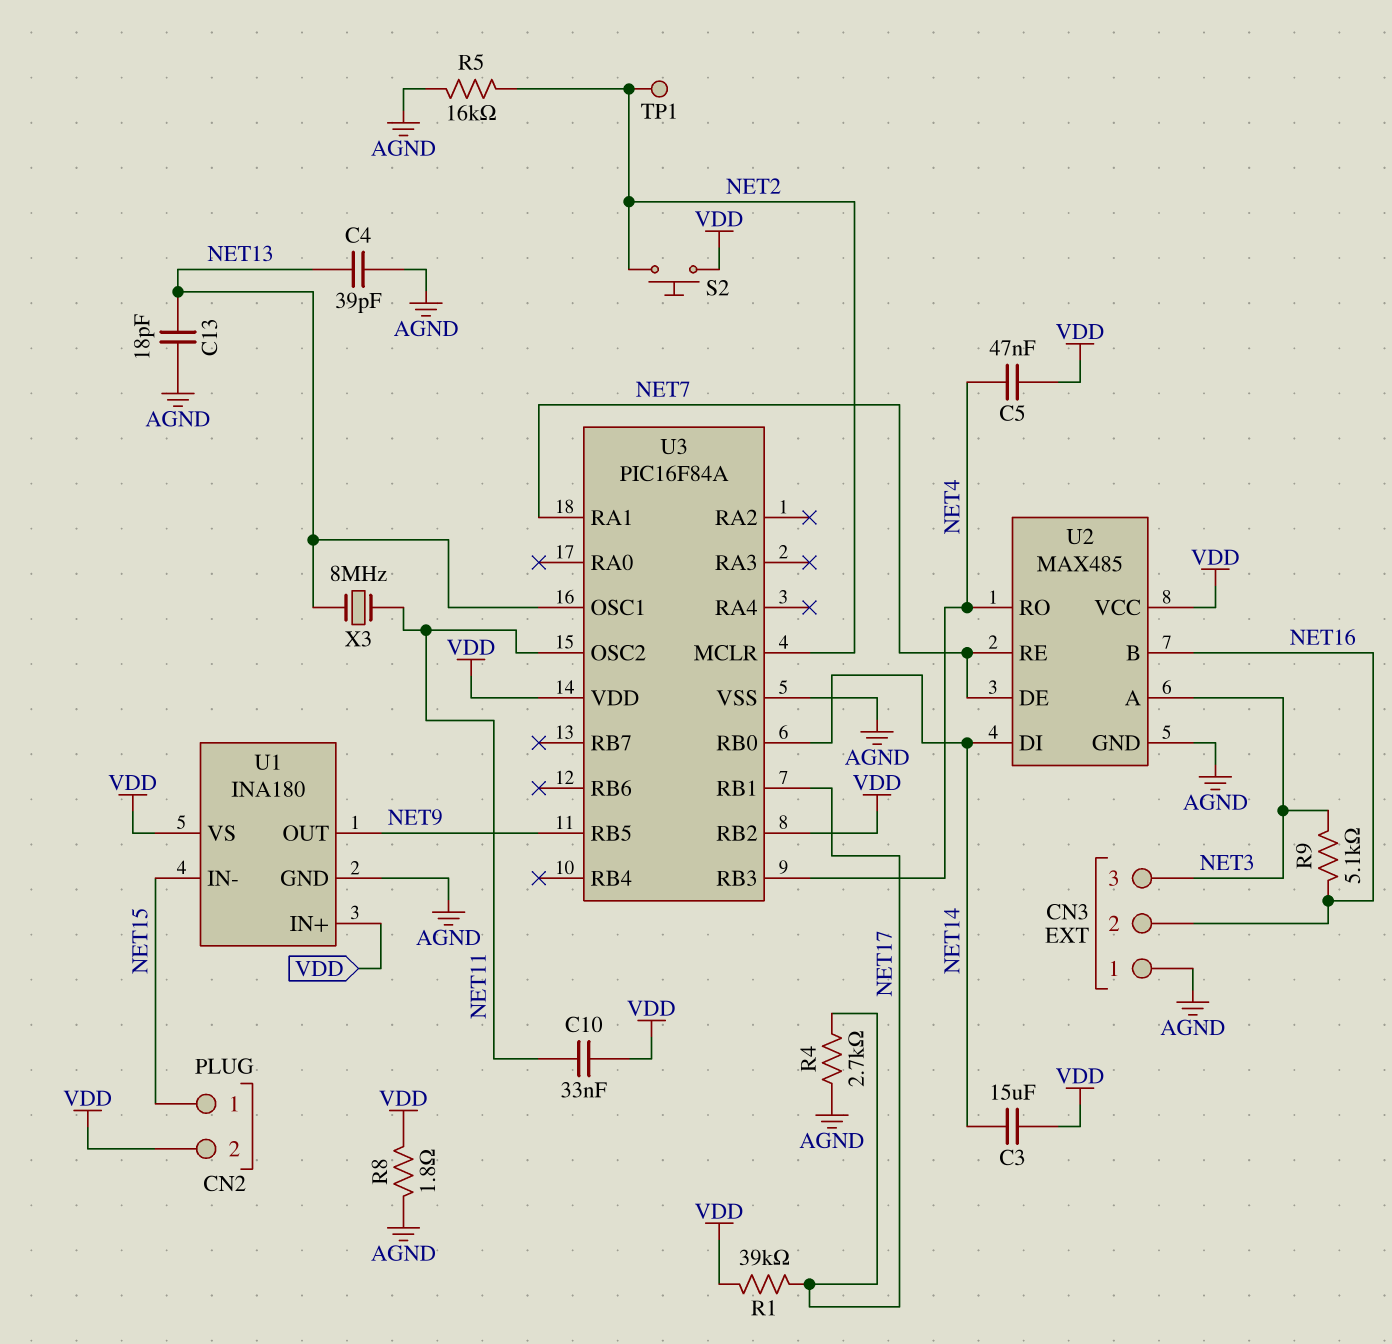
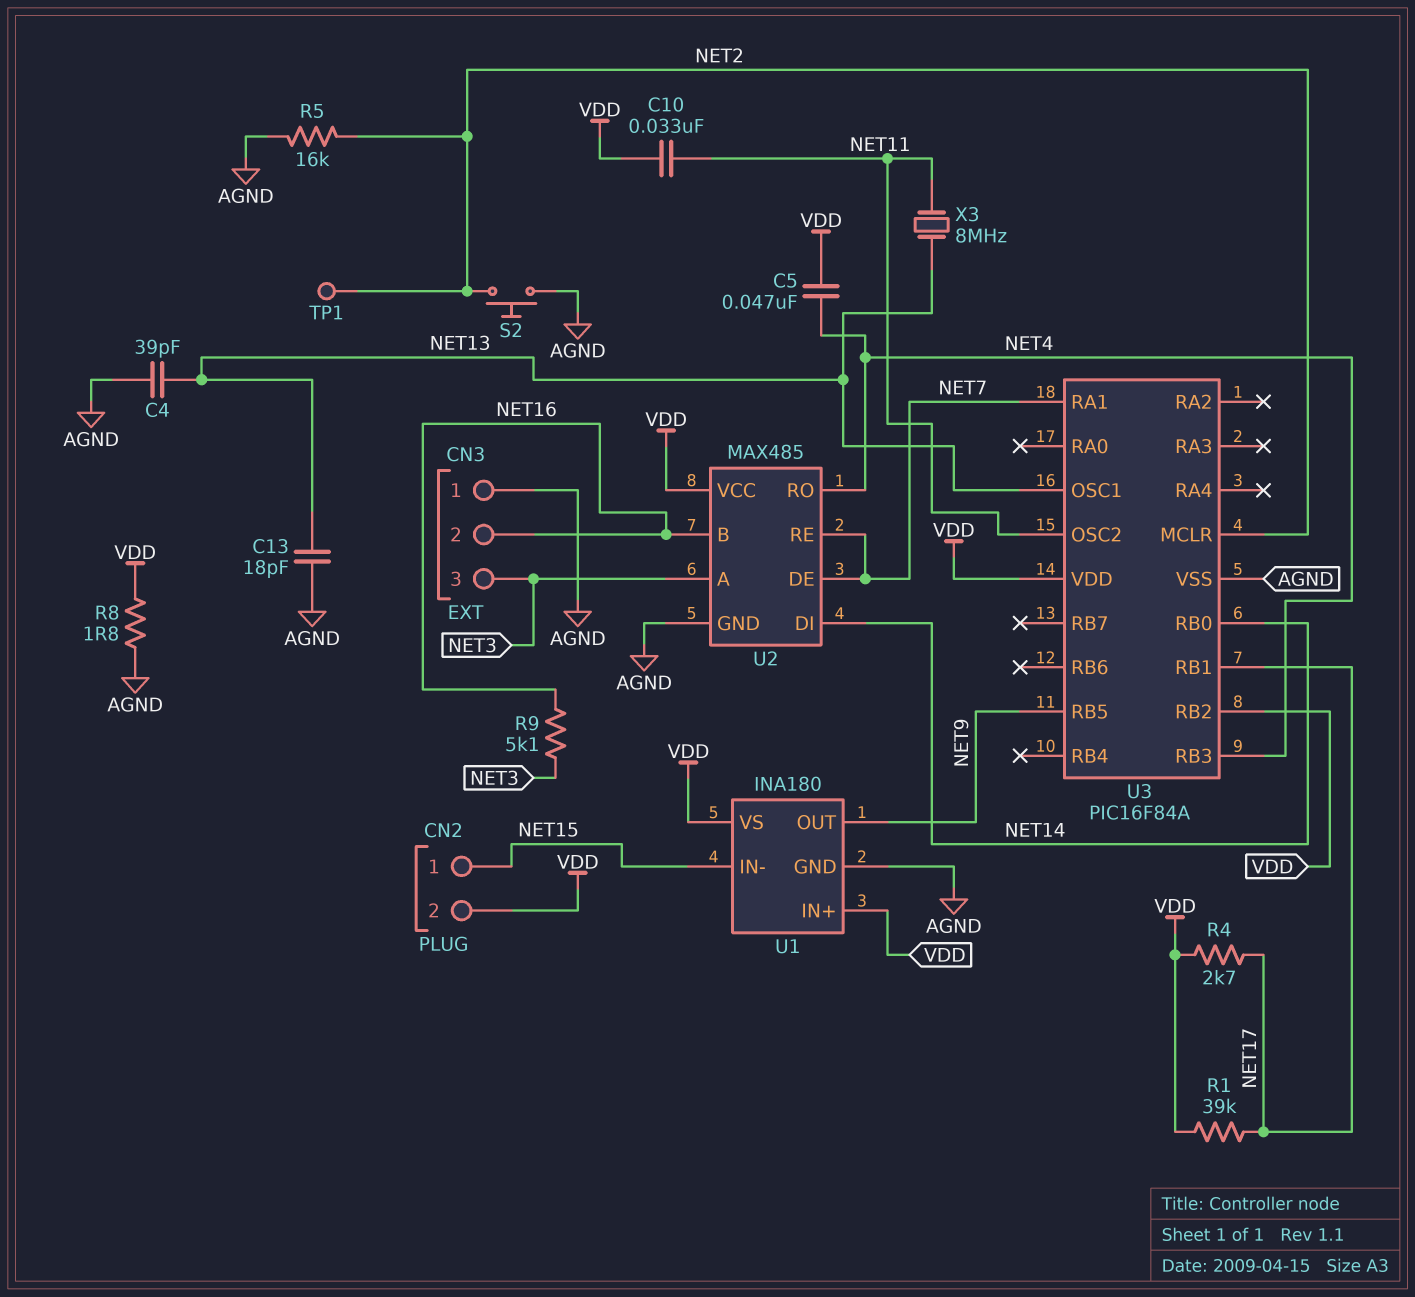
C3: 15uF (NET14, VDD) -> none
R4: 2.7k (AGND, NET17) -> 2.7k (NET17, VDD)
S2: button (NET2, VDD) -> button (AGND, NET2)

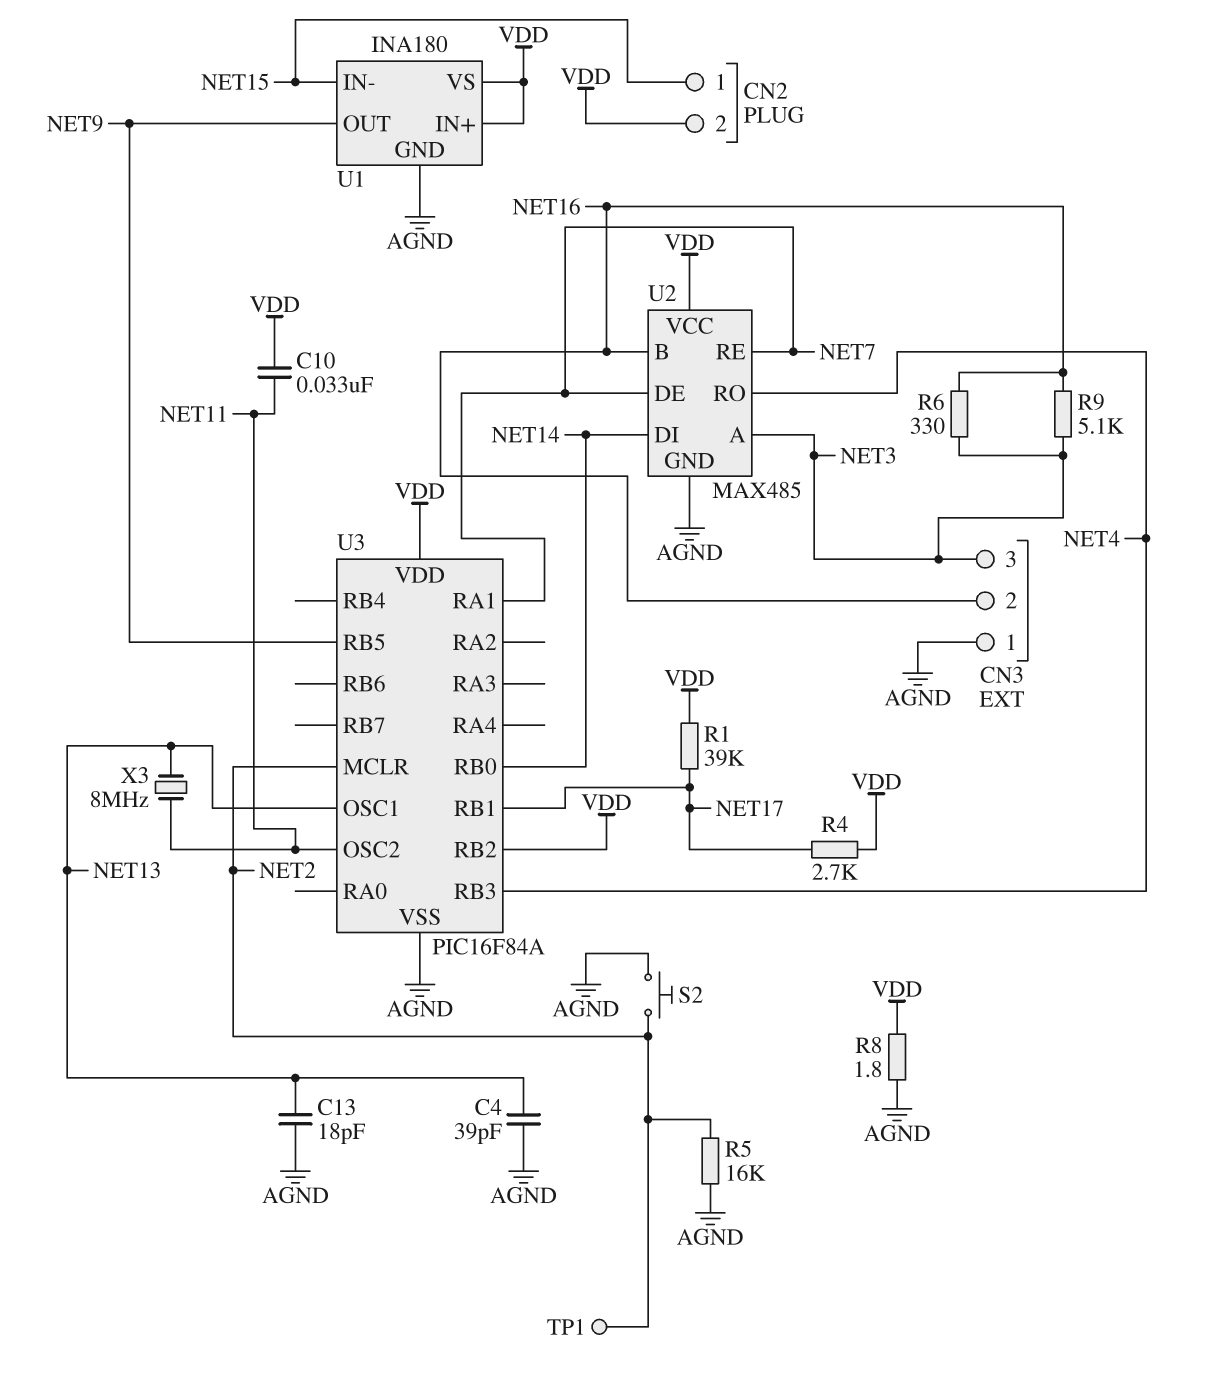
C5: 47nF (NET4, VDD) -> none
R6: none -> 330 (NET3, NET16)

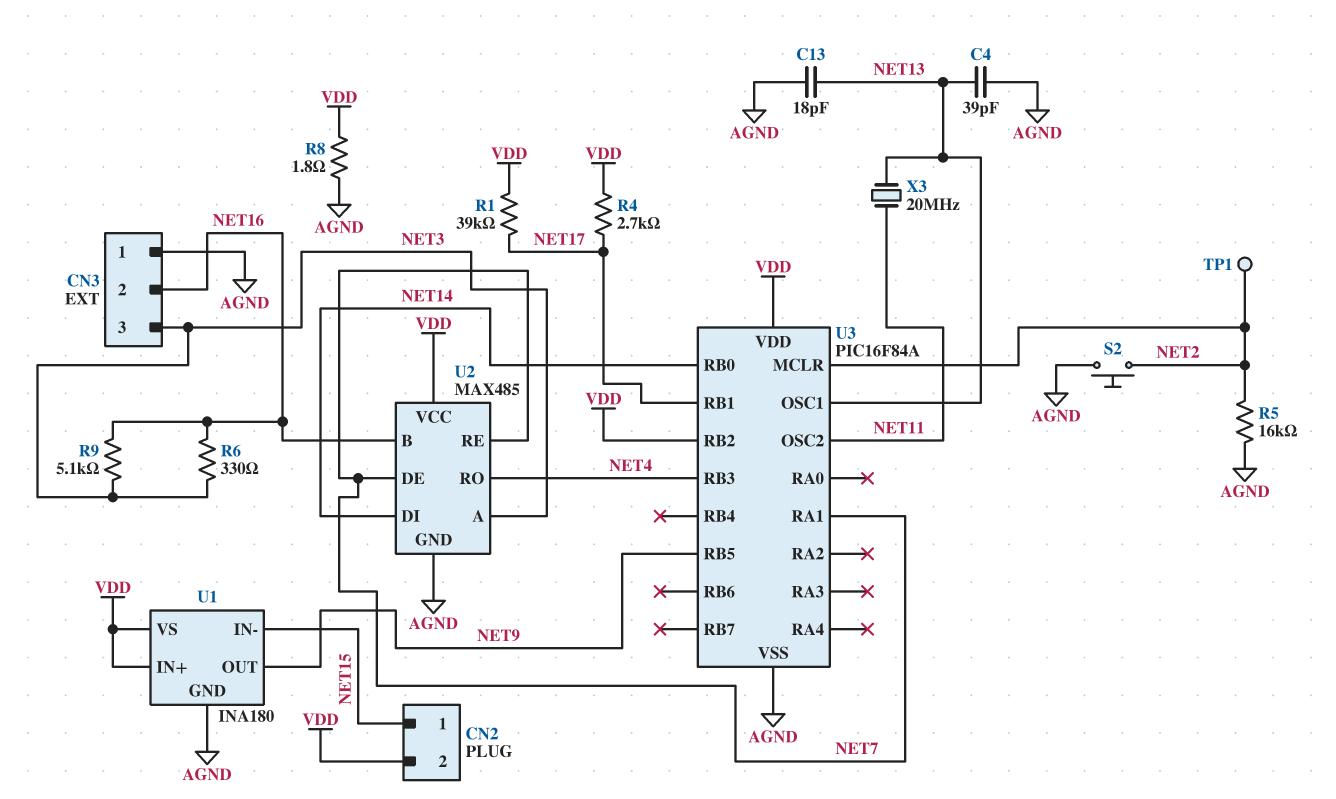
C10: 33nF (NET11, VDD) -> none
X3: 8MHz (NET11, NET13) -> 20MHz (NET11, NET13)

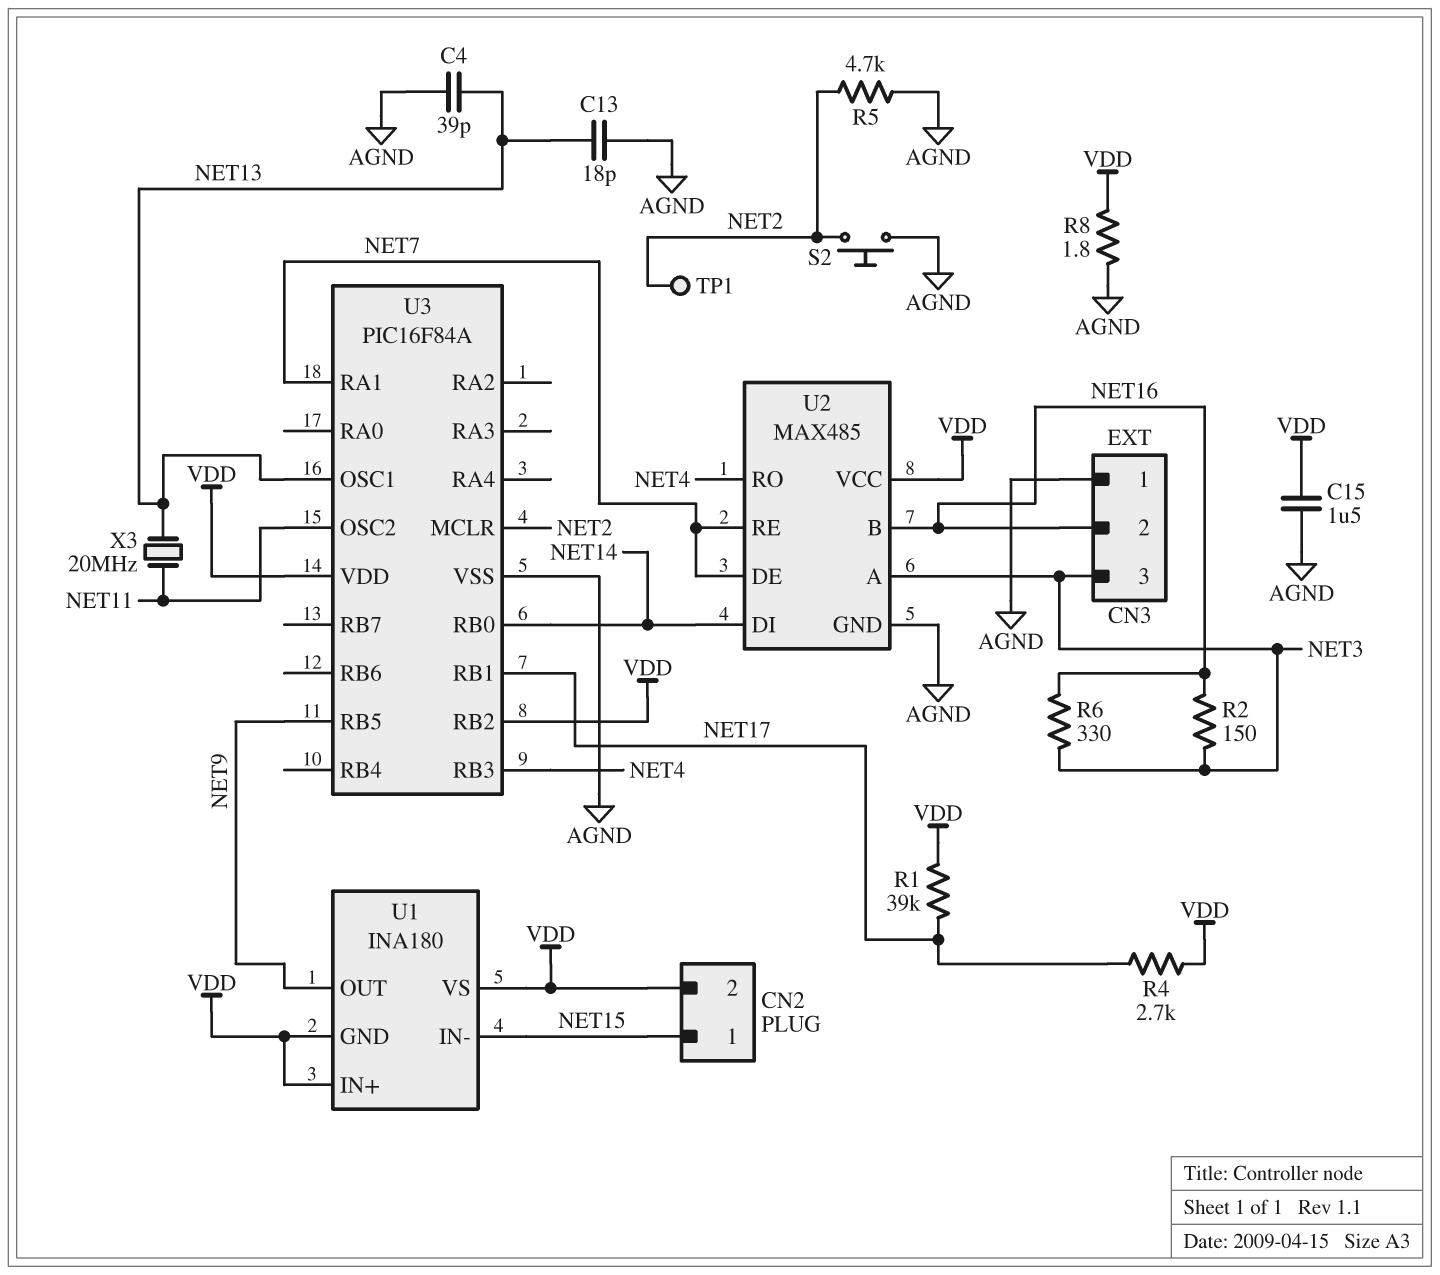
C15: none -> 1.5uF (AGND, VDD)
R2: none -> 150 (NET3, NET16)
R5: 16k (AGND, NET2) -> 4.7k (AGND, NET2)
R9: 5.1k (NET3, NET16) -> none
U1 pin GND: AGND -> VDD

